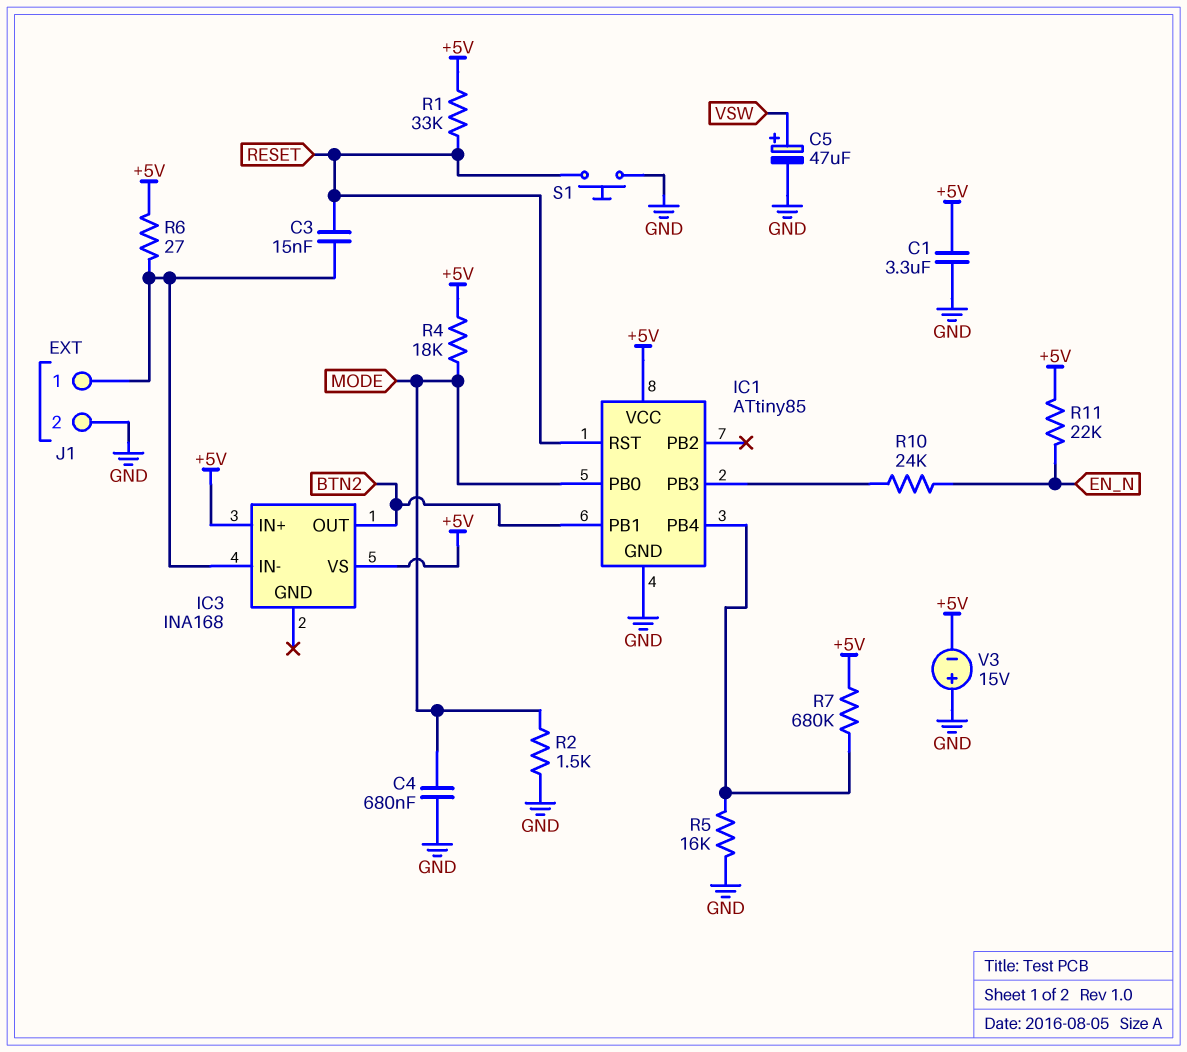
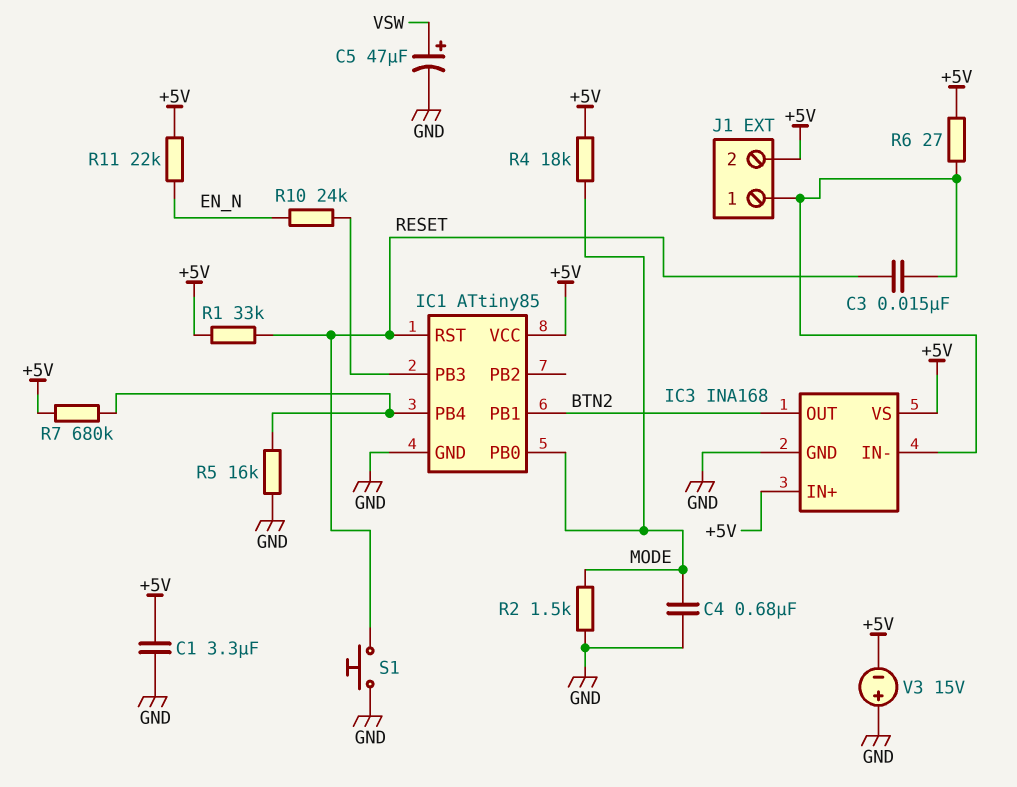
IC3 pin GND: none -> GND
J1 pin 2: GND -> +5V

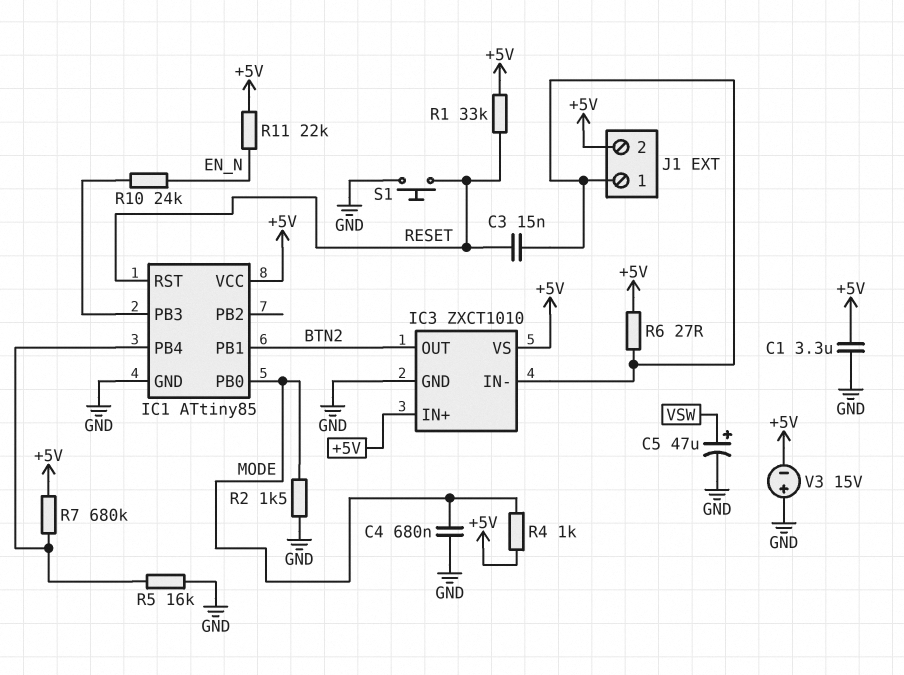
IC3: INA168 -> ZXCT1010
R4: 18k (+5V, MODE) -> 1k (+5V, MODE)

